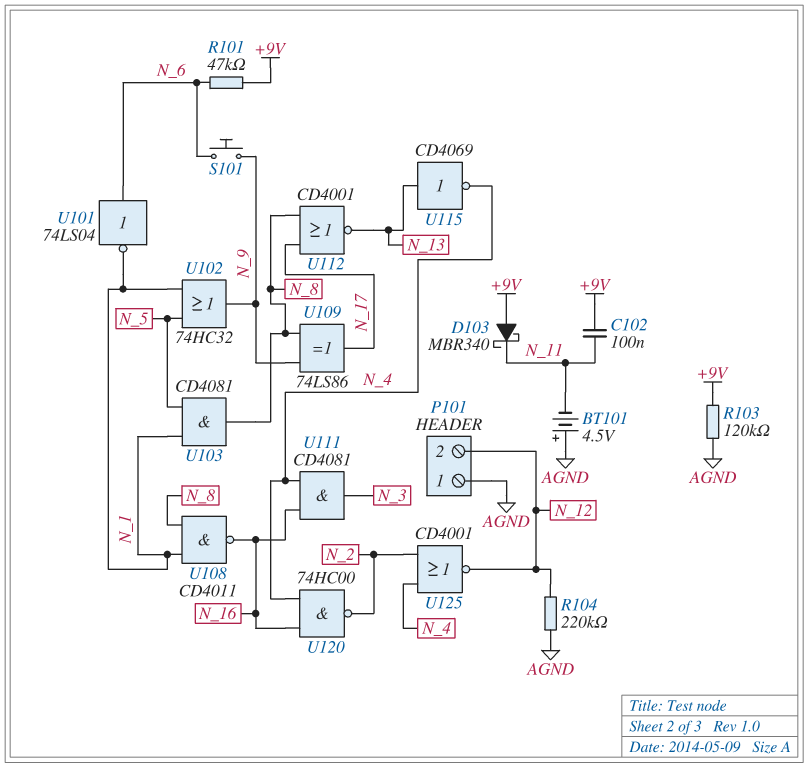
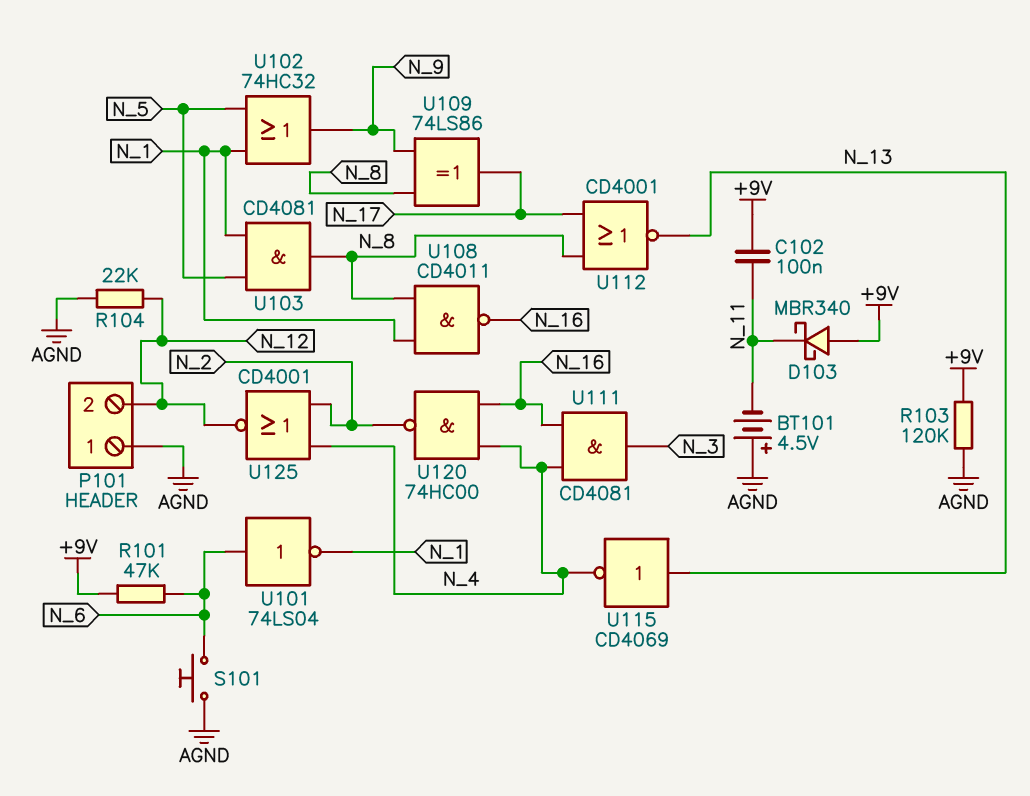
R104: 220k (AGND, N_12) -> 22k (AGND, N_12)
S101: button (N_6, N_9) -> button (AGND, N_6)

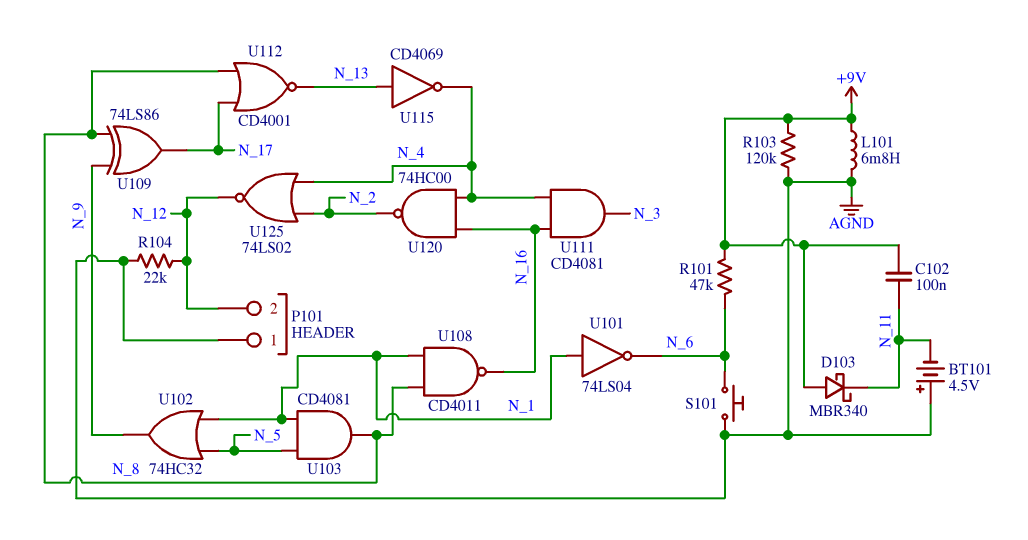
L101: none -> 6.8mH (+9V, AGND)
U101: NOT 74LS04 (in N_6, out N_1) -> NOT 74LS04 (in N_1, out N_6)
U125: NOR CD4001 (in N_2, in N_4, out N_12) -> NOR 74LS02 (in N_2, in N_4, out N_12)

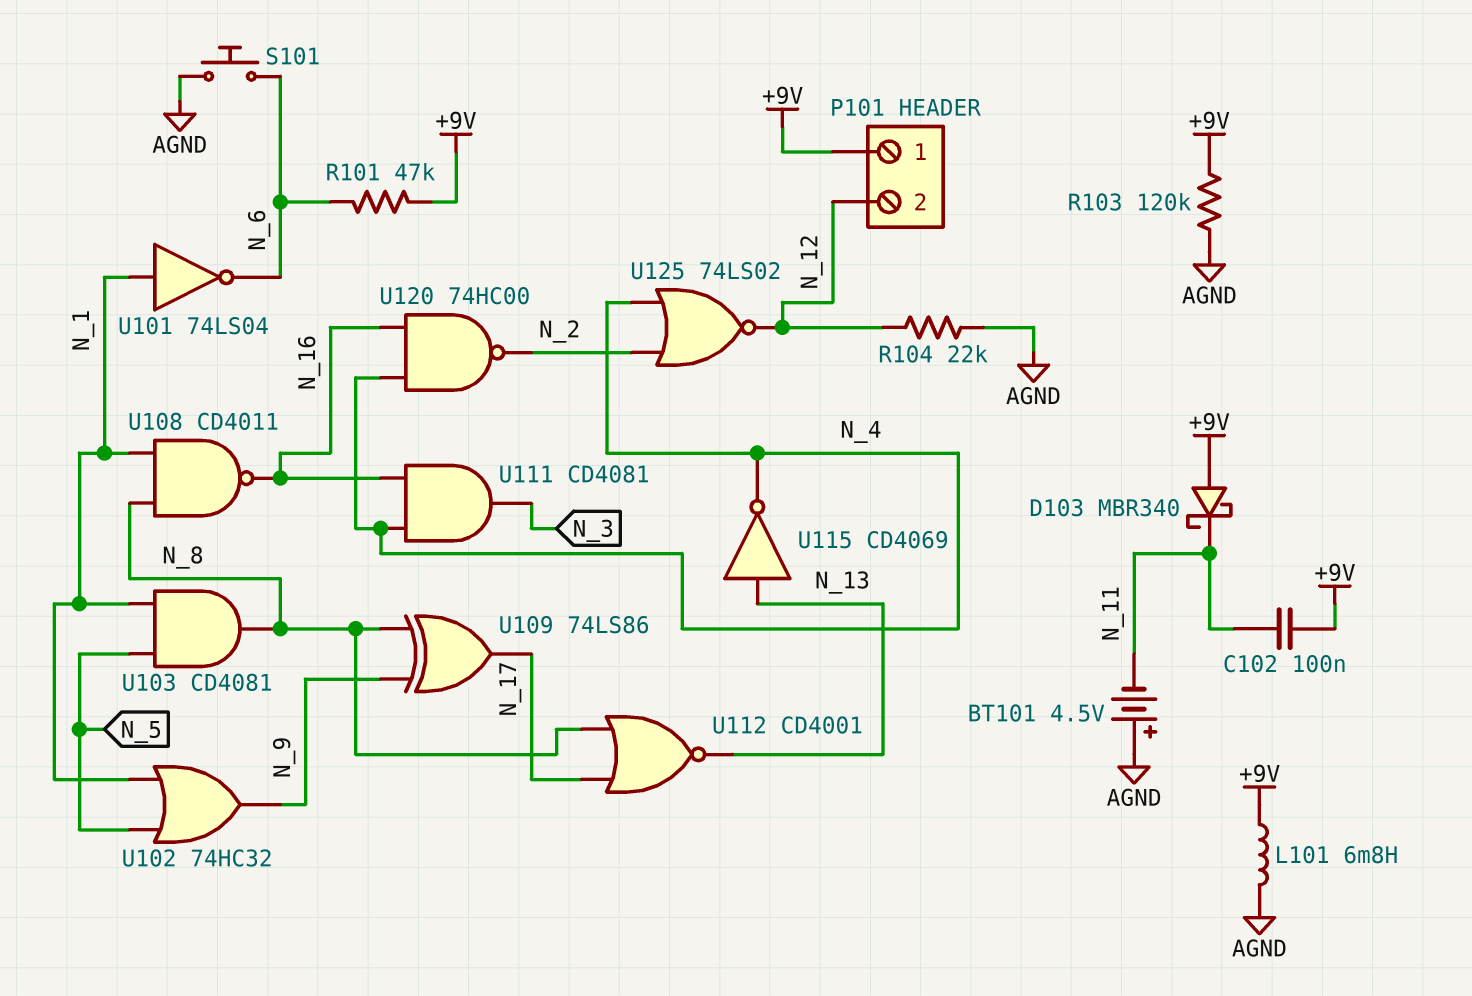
P101 pin 1: AGND -> +9V

